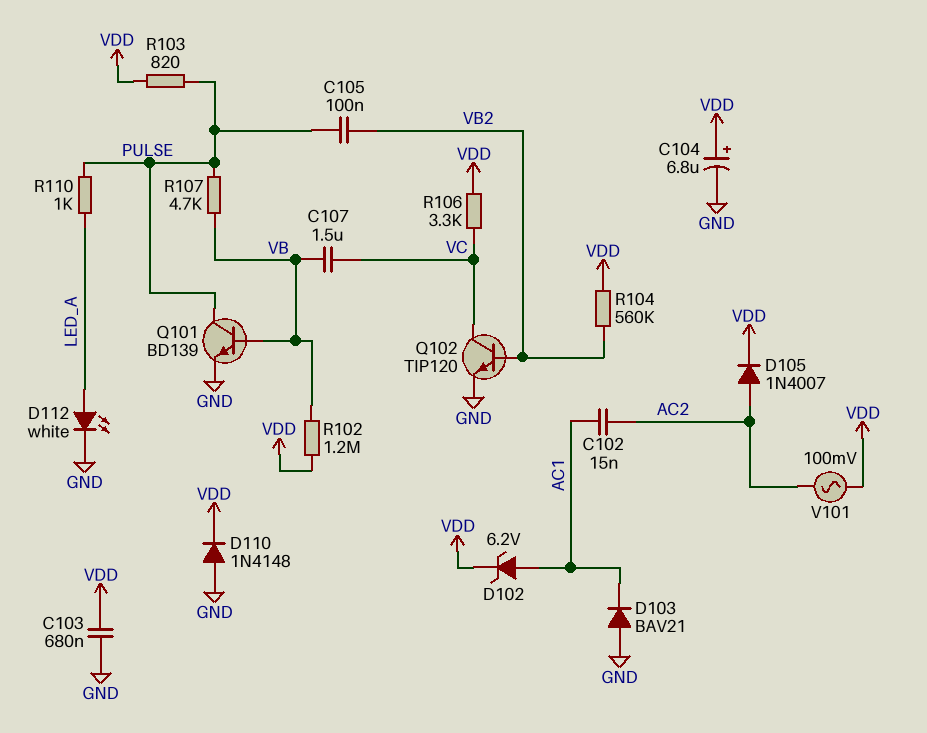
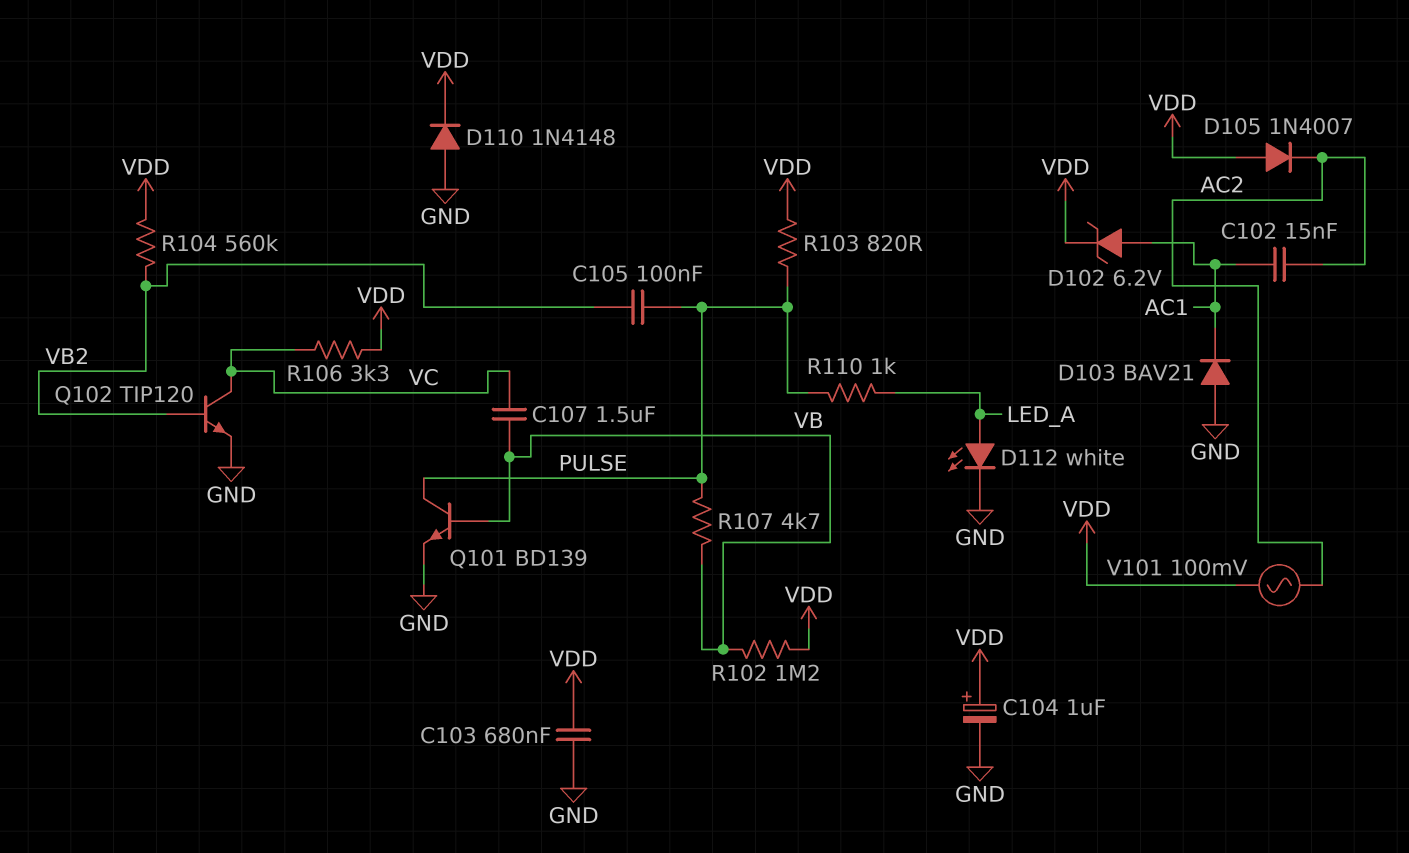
C104: 6.8uF (plus VDD, minus GND) -> 1uF (plus VDD, minus GND)
D105: diode 1N4007 (A AC2, K VDD) -> diode 1N4007 (A VDD, K AC2)

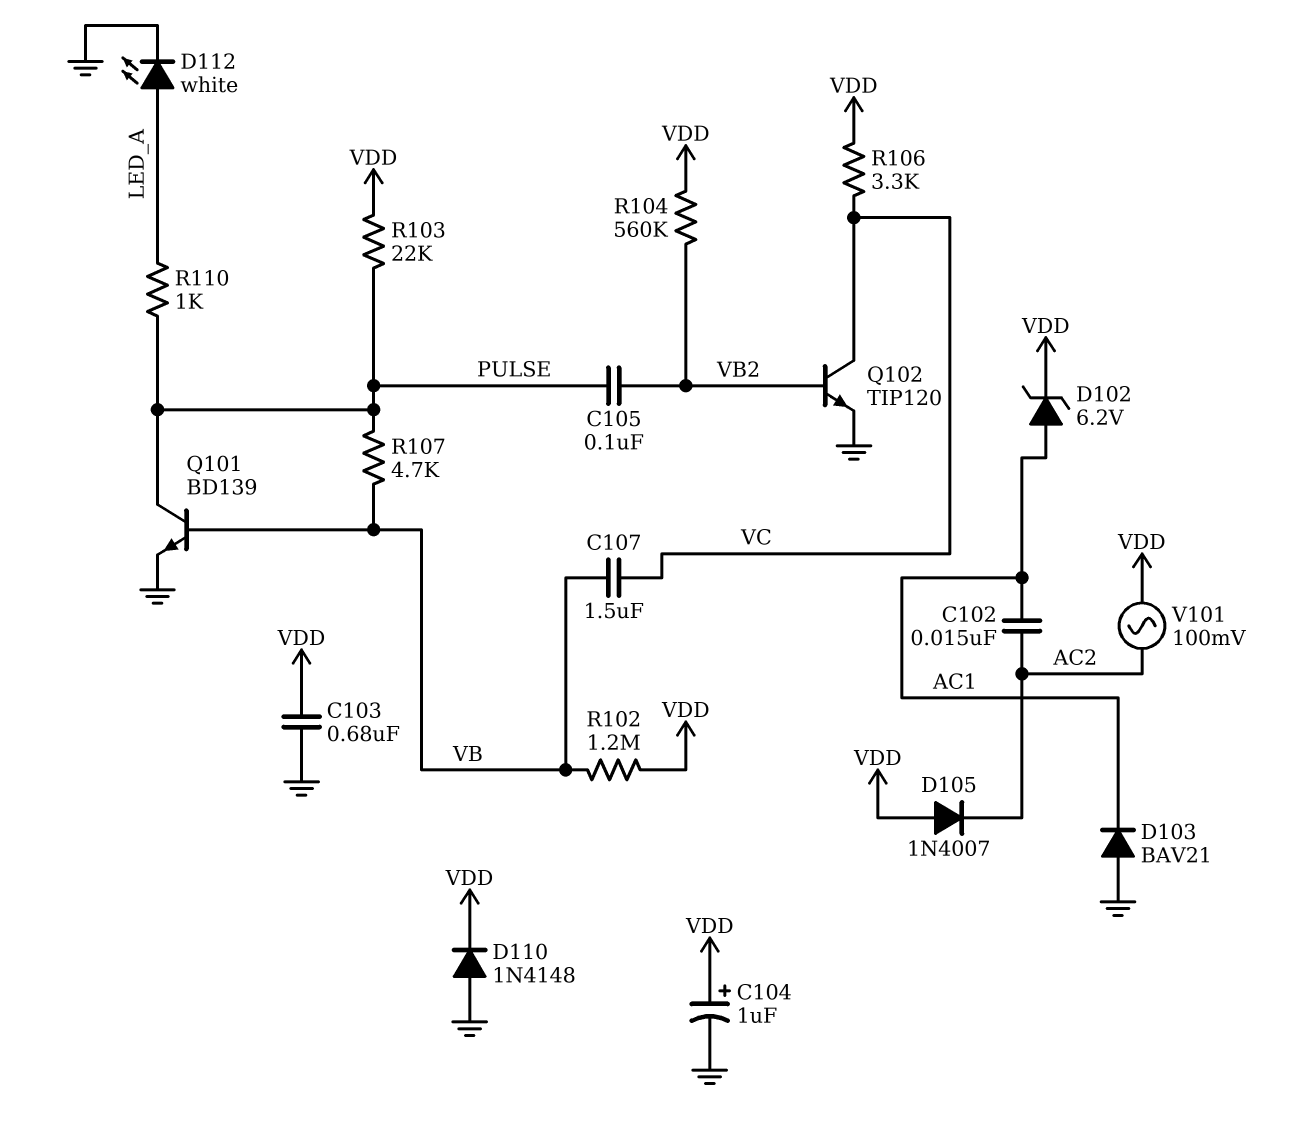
R103: 820 (PULSE, VDD) -> 22k (PULSE, VDD)

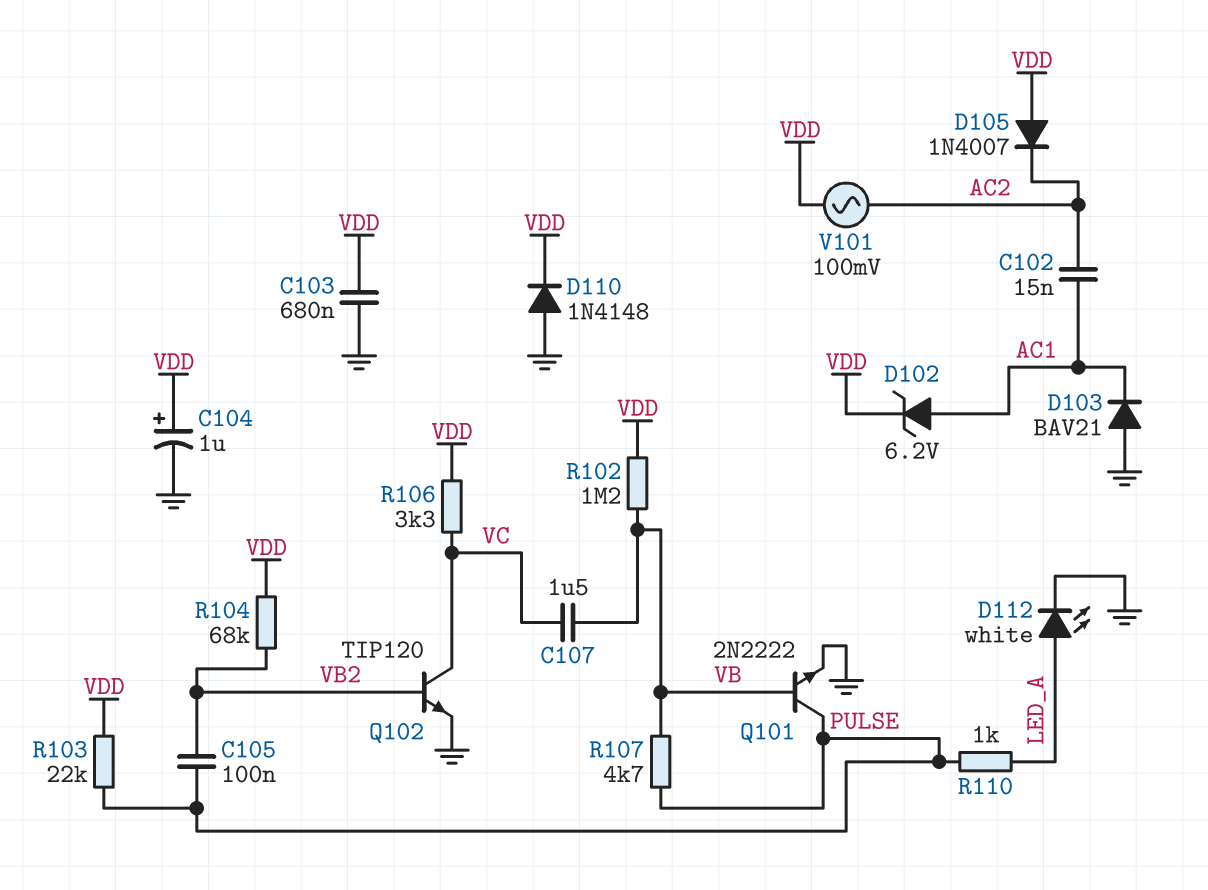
Q101: NPN BD139 (B VB, C PULSE, E GND) -> NPN 2N2222 (B VB, C PULSE, E GND)
R104: 560k (VB2, VDD) -> 68k (VB2, VDD)

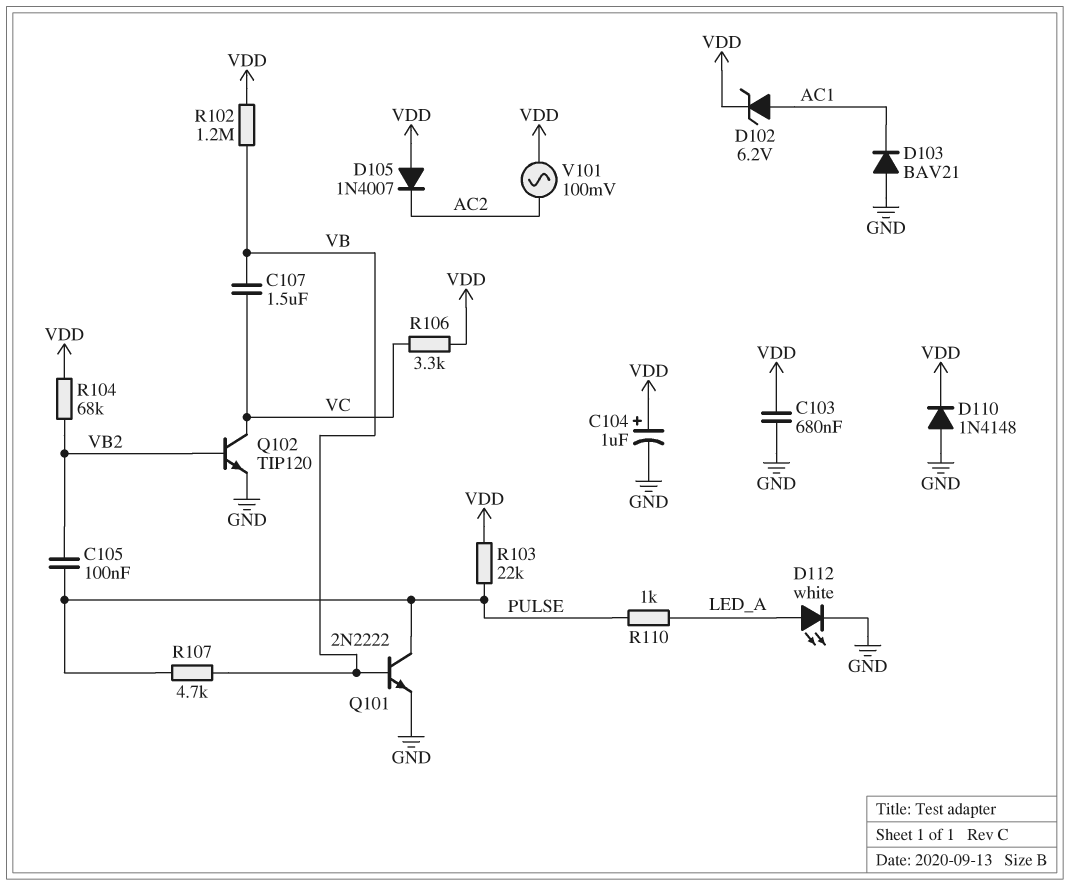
C102: 15nF (AC1, AC2) -> none

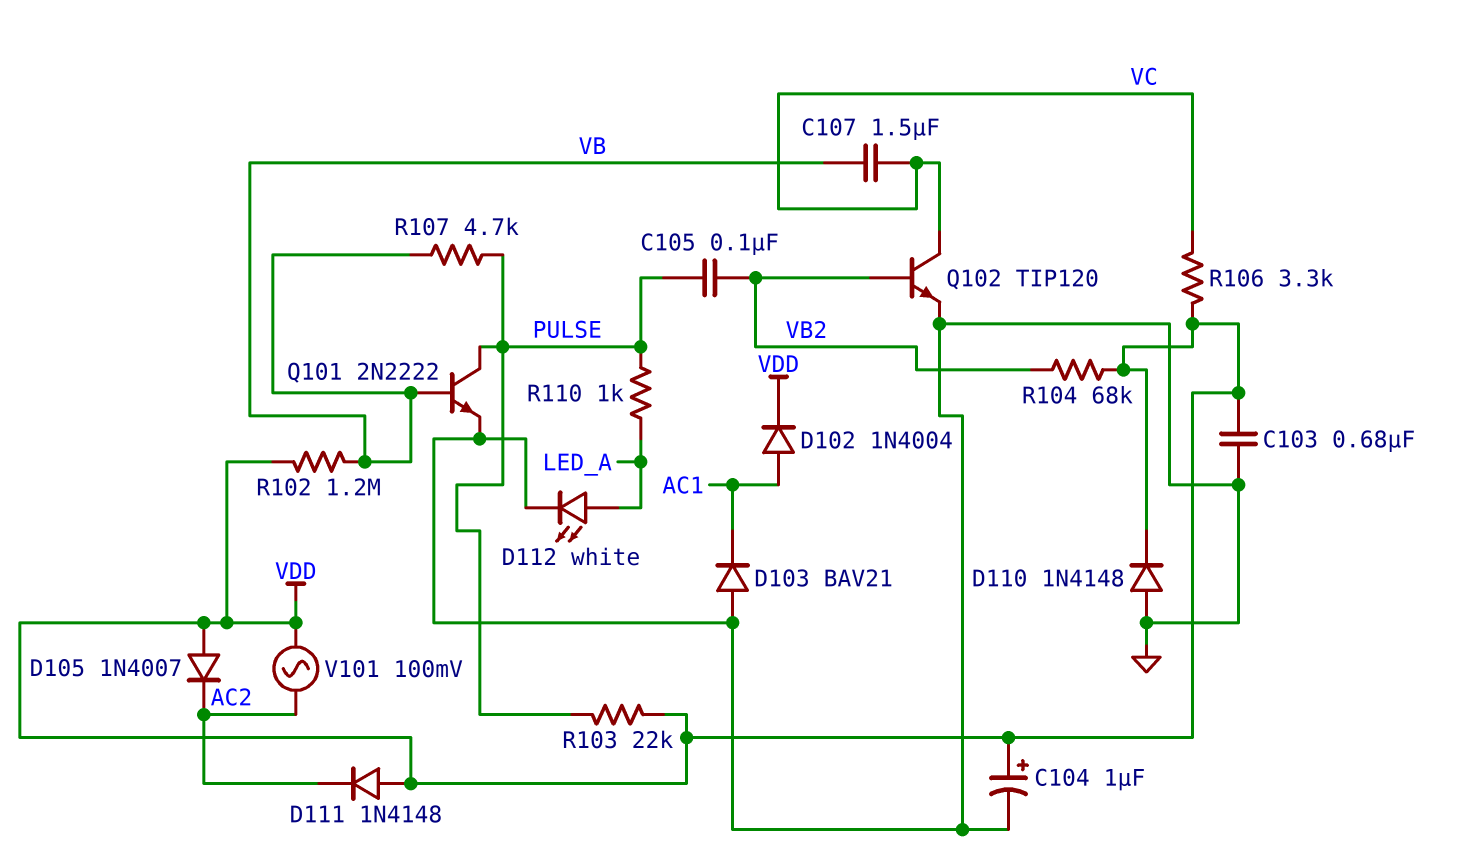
D102: zener 6.2V (A AC1, K VDD) -> diode 1N4004 (A AC1, K VDD)
D111: none -> diode 1N4148 (A VDD, K AC2)

